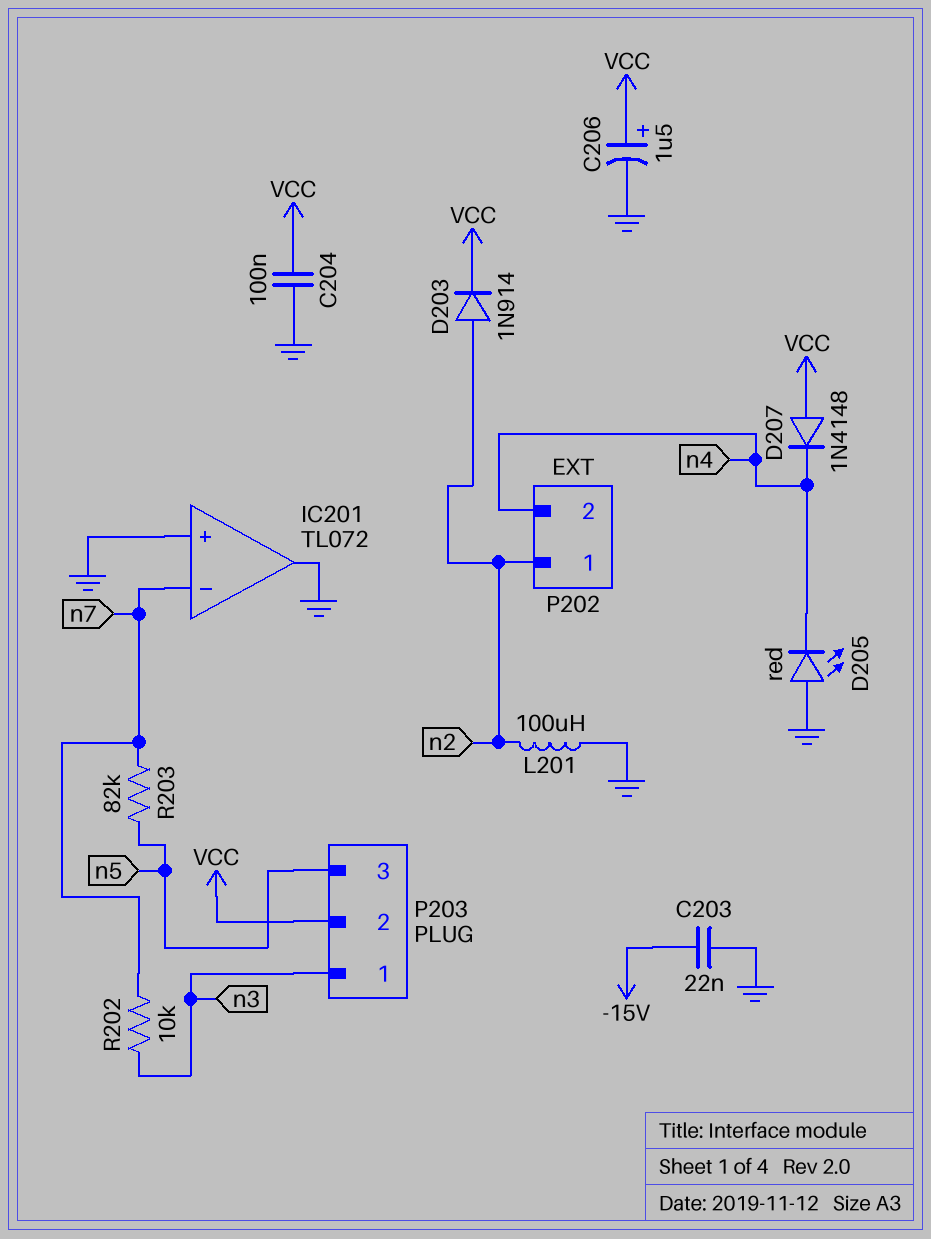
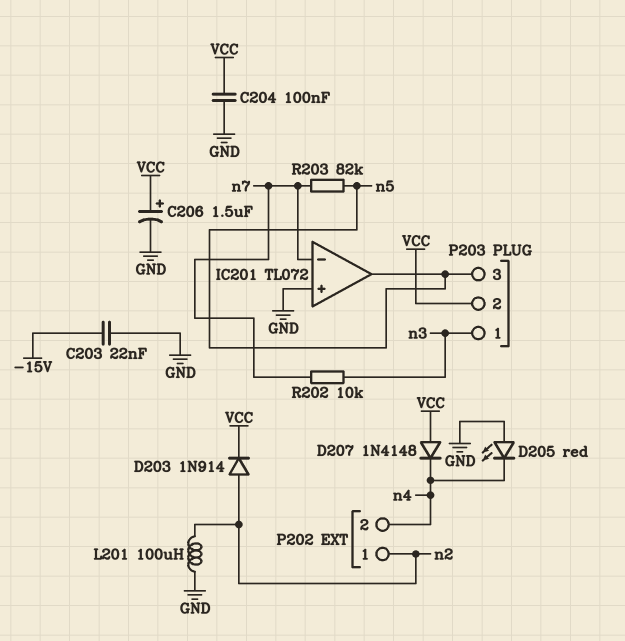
IC201 pin out: GND -> n5

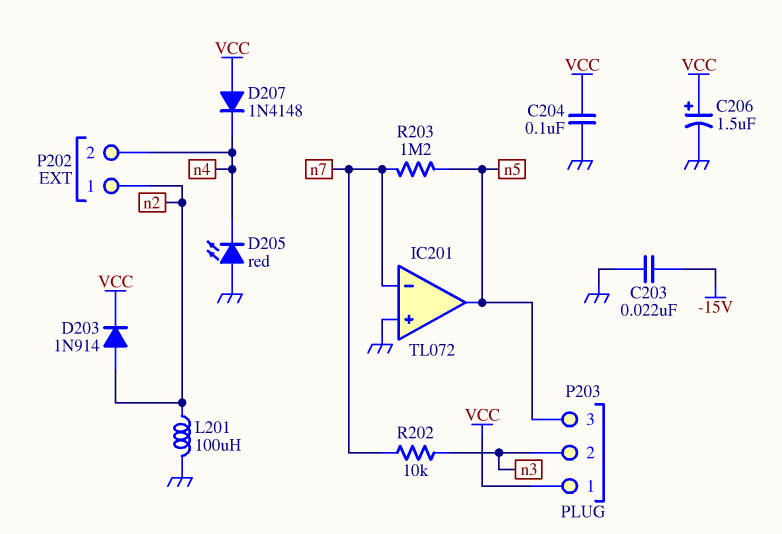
P203 pin 1: n3 -> VCC
P203 pin 2: VCC -> n3
R203: 82k (n5, n7) -> 1.2M (n5, n7)

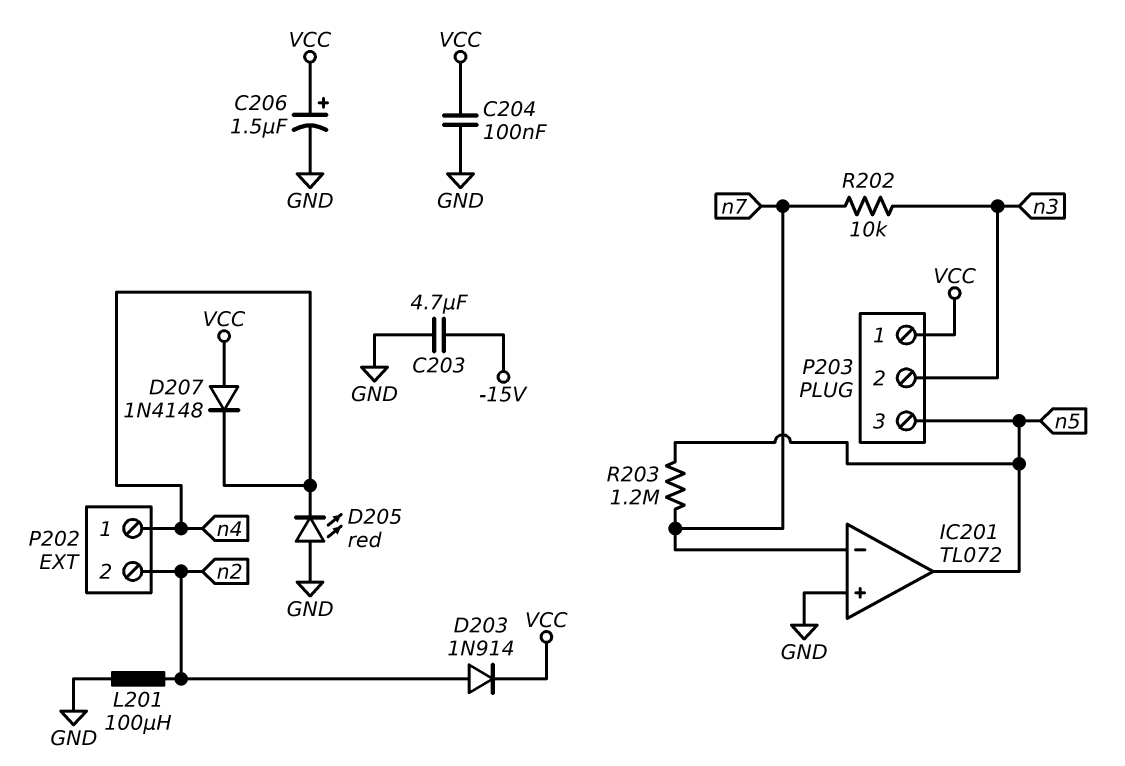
C203: 22nF (-15V, GND) -> 4.7uF (-15V, GND)
P202 pin 1: n2 -> n4
P202 pin 2: n4 -> n2

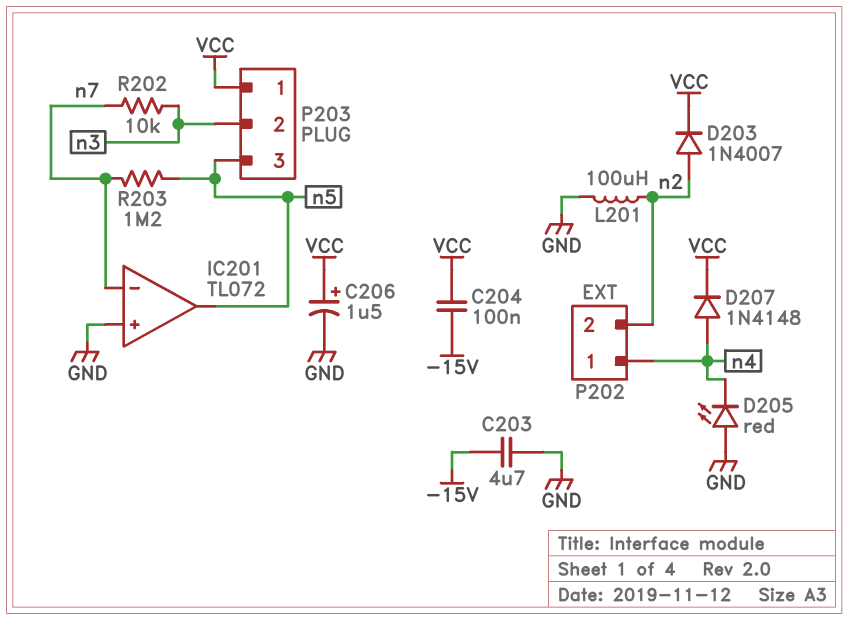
C204: 100nF (GND, VCC) -> 100nF (-15V, VCC)
D203: diode 1N914 (A n2, K VCC) -> diode 1N4007 (A n2, K VCC)
D207: diode 1N4148 (A VCC, K n4) -> diode 1N4148 (A n4, K VCC)

